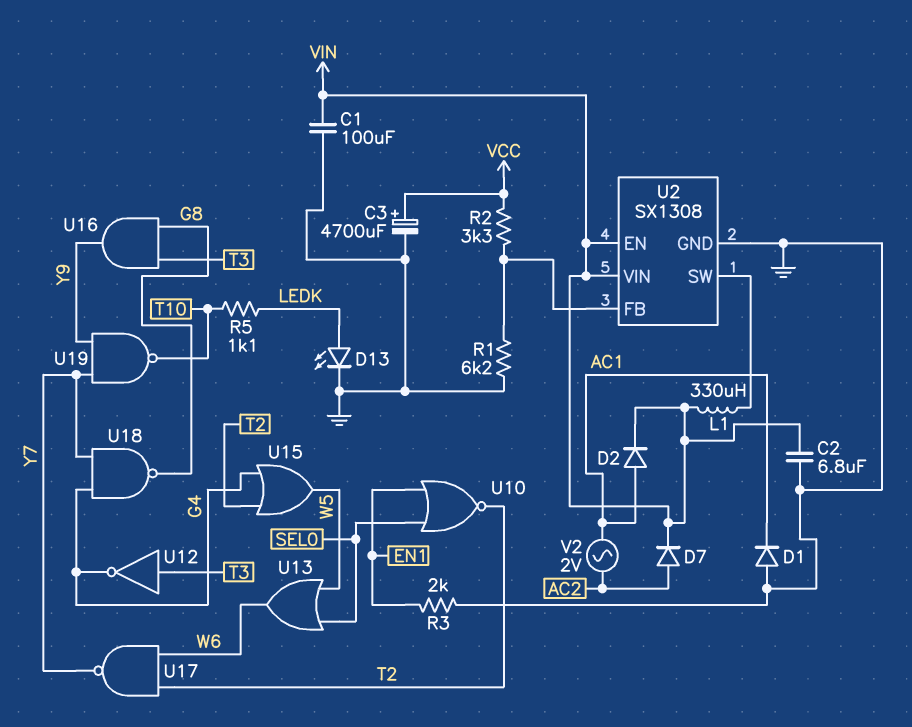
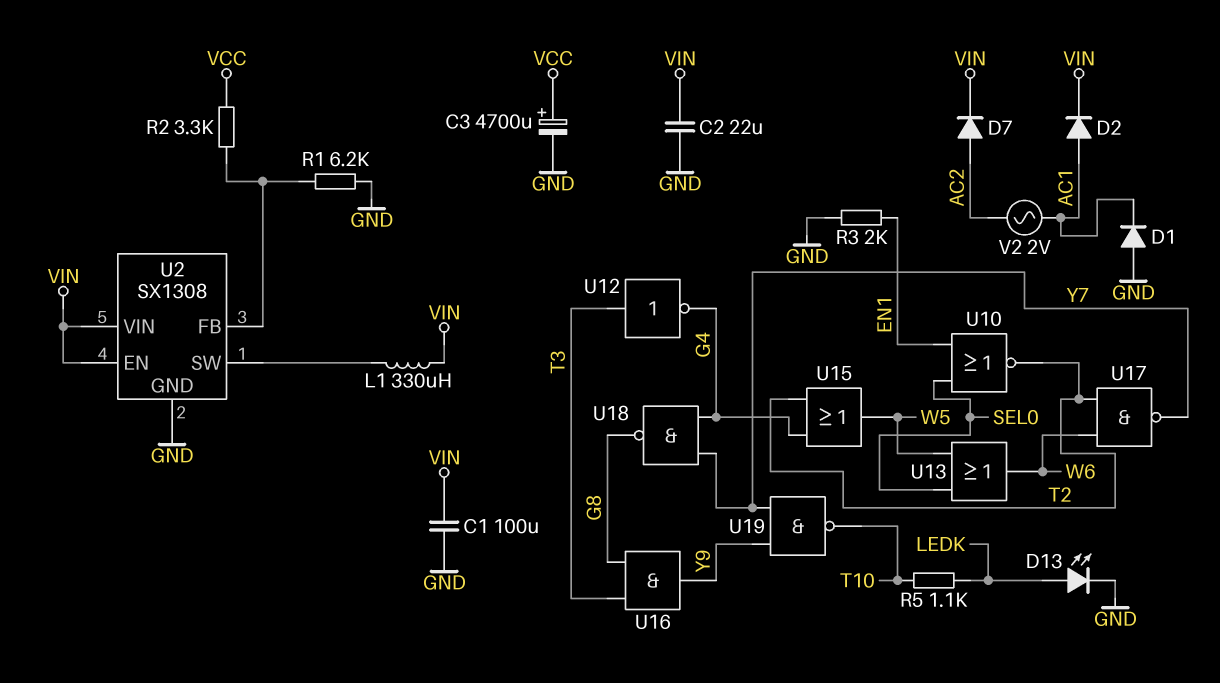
C2: 6.8uF (GND, VIN) -> 22uF (GND, VIN)

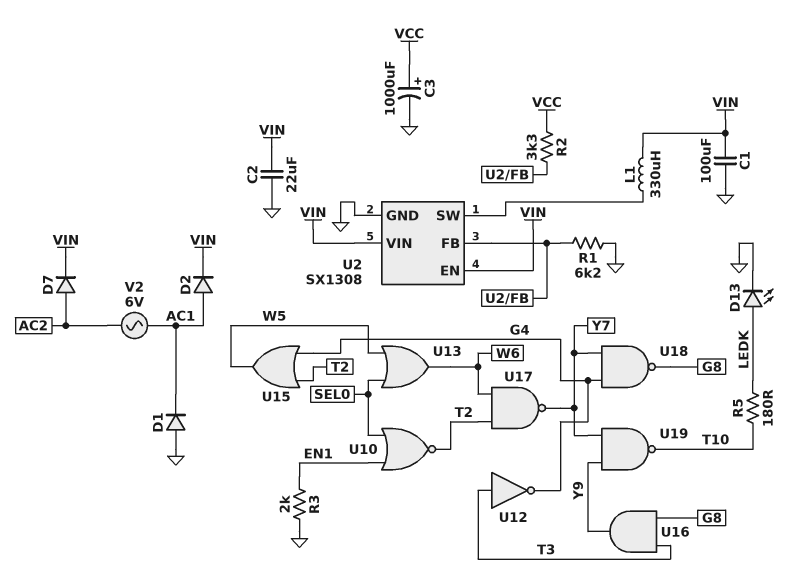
C3: 4700uF (plus VCC, minus GND) -> 1000uF (plus VCC, minus GND)
R5: 1.1k (LEDK, T10) -> 180 (LEDK, T10)
V2: AC 2V (AC1, AC2) -> AC 6V (AC1, AC2)

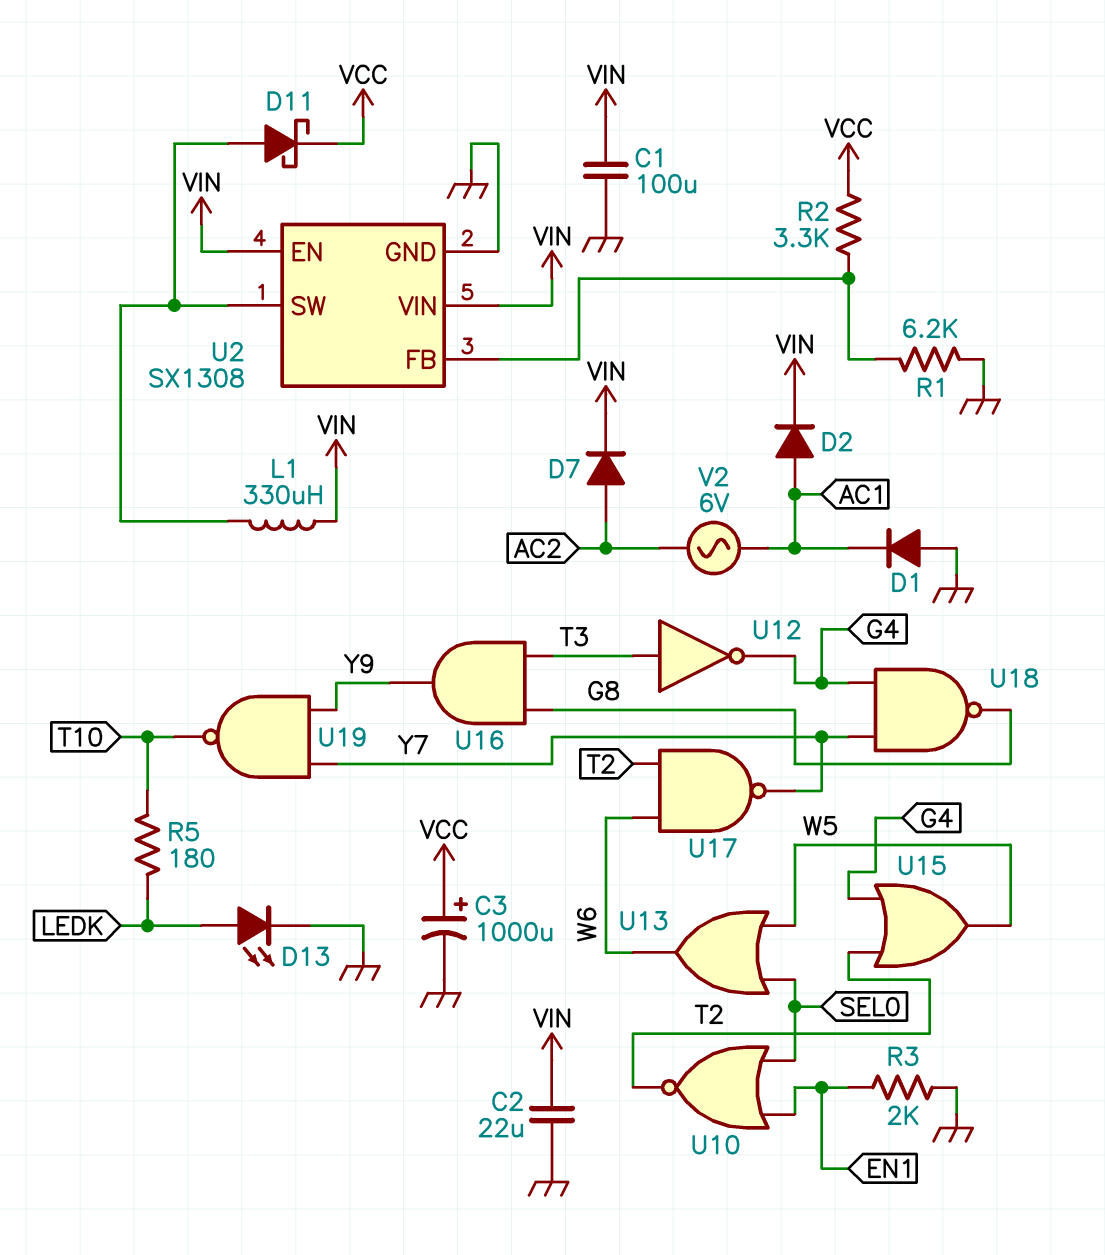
D11: none -> schottky (A U2/SW, K VCC)

